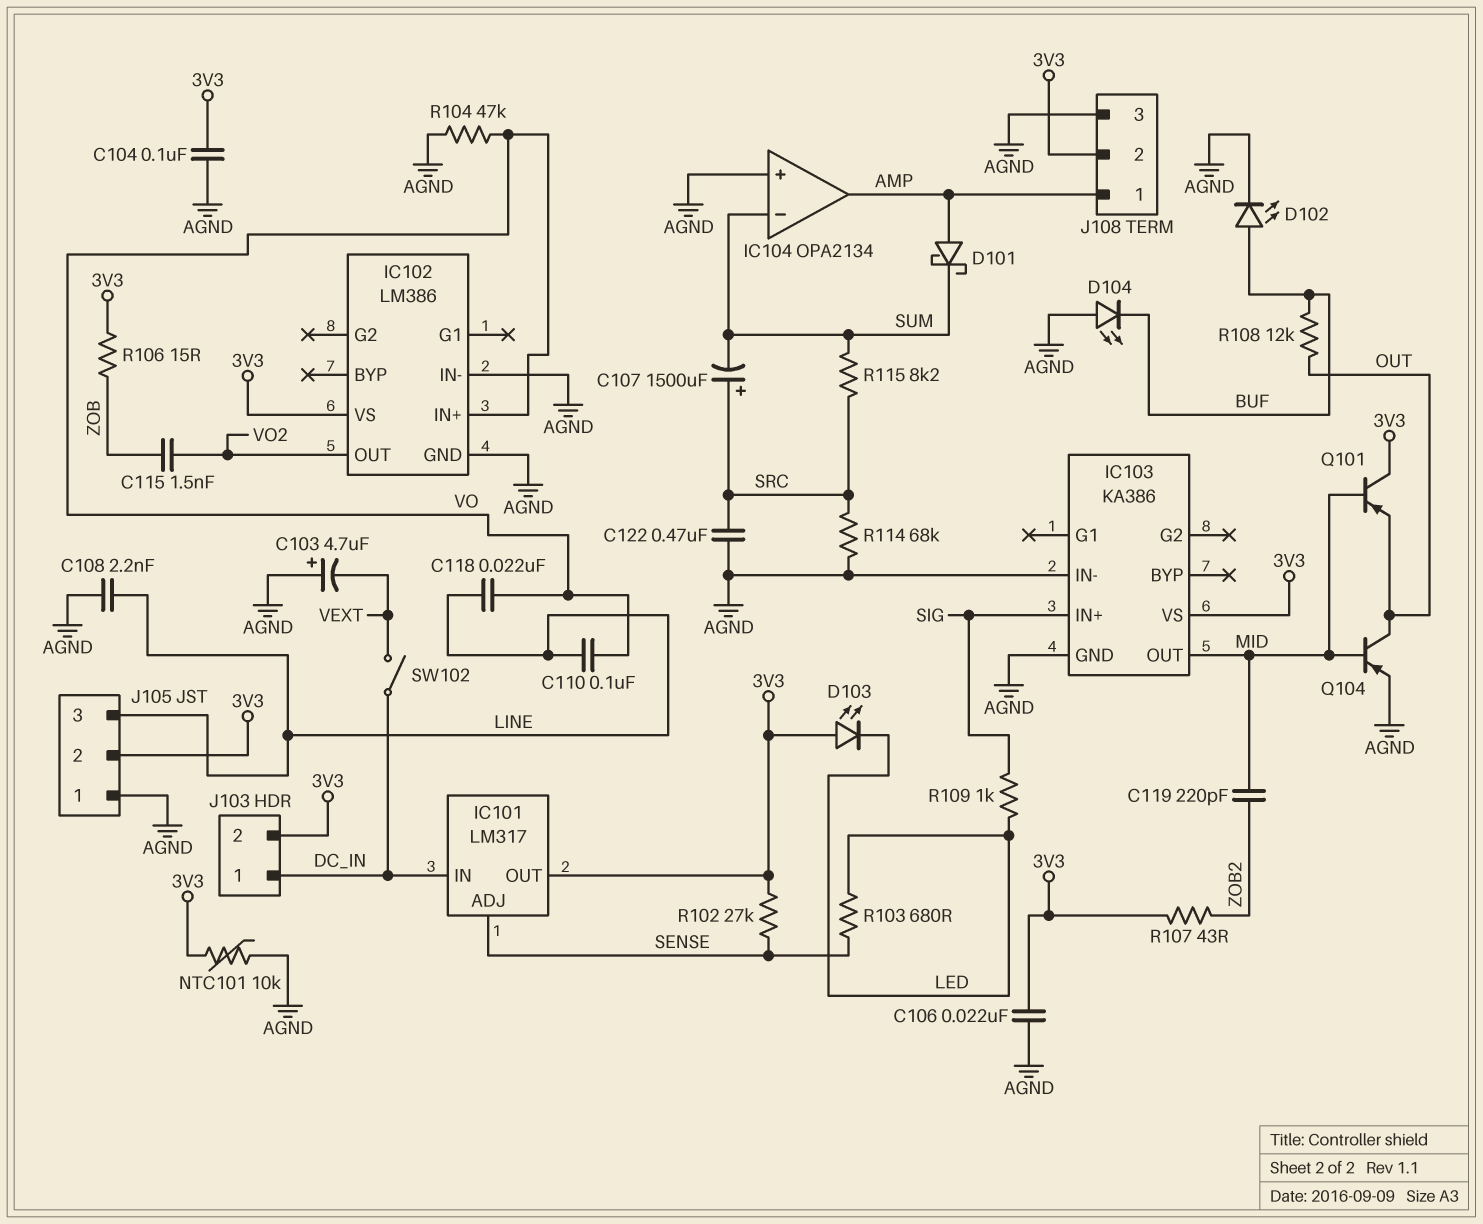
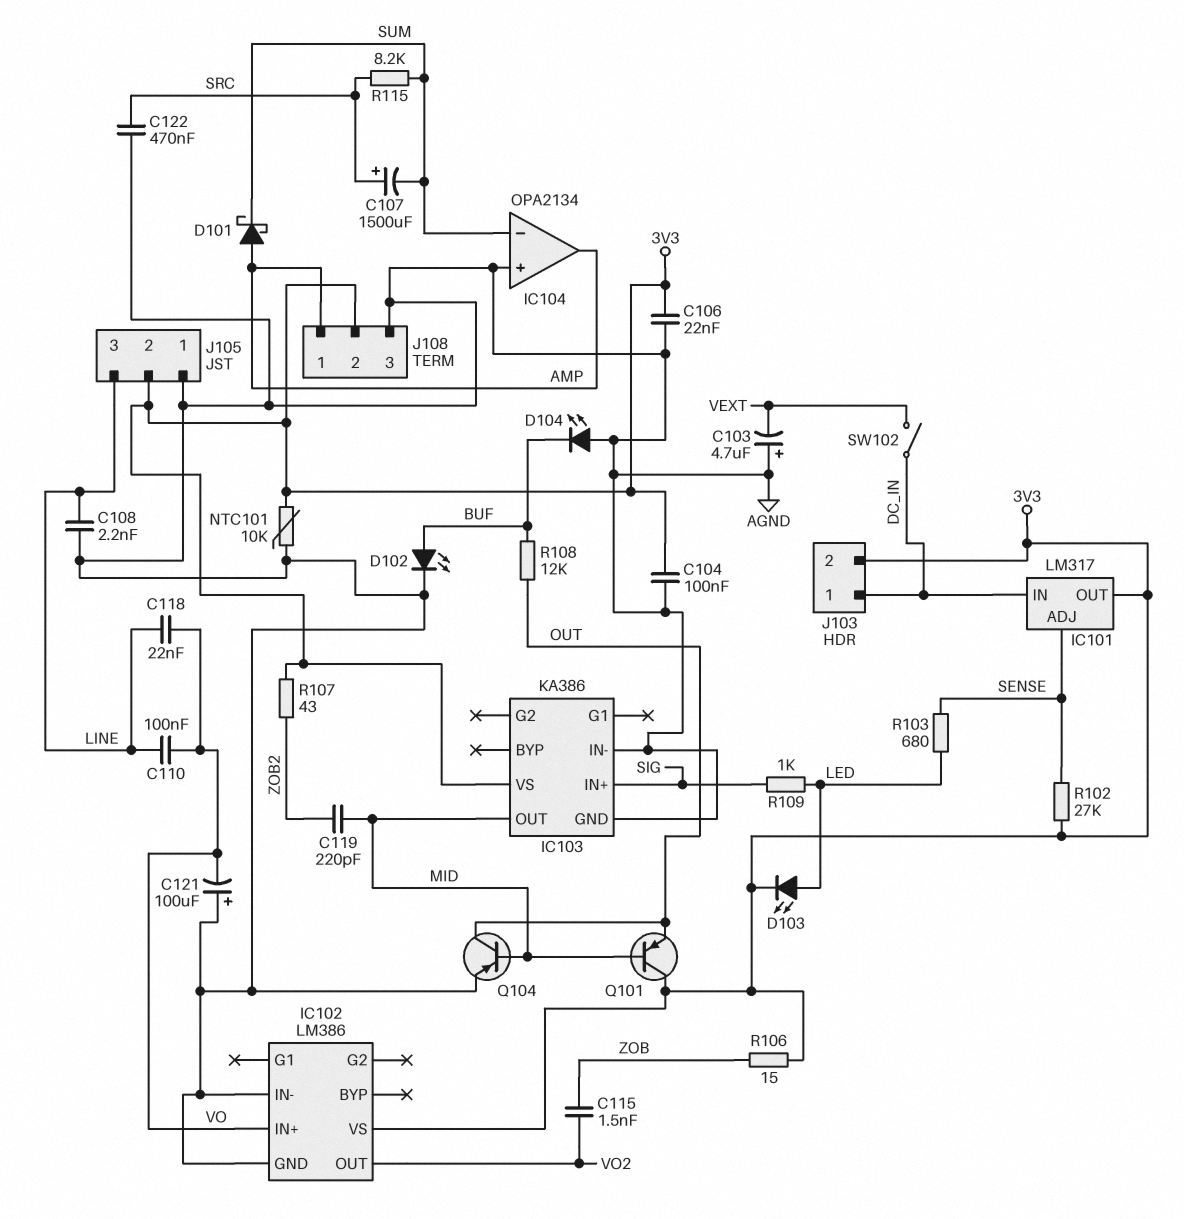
C121: none -> 100uF (plus AGND, minus VO)
D103: LED (A 3V3, K LED) -> LED (A LED, K 3V3)
R104: 47k (AGND, VO) -> none
R114: 68k (AGND, SRC) -> none

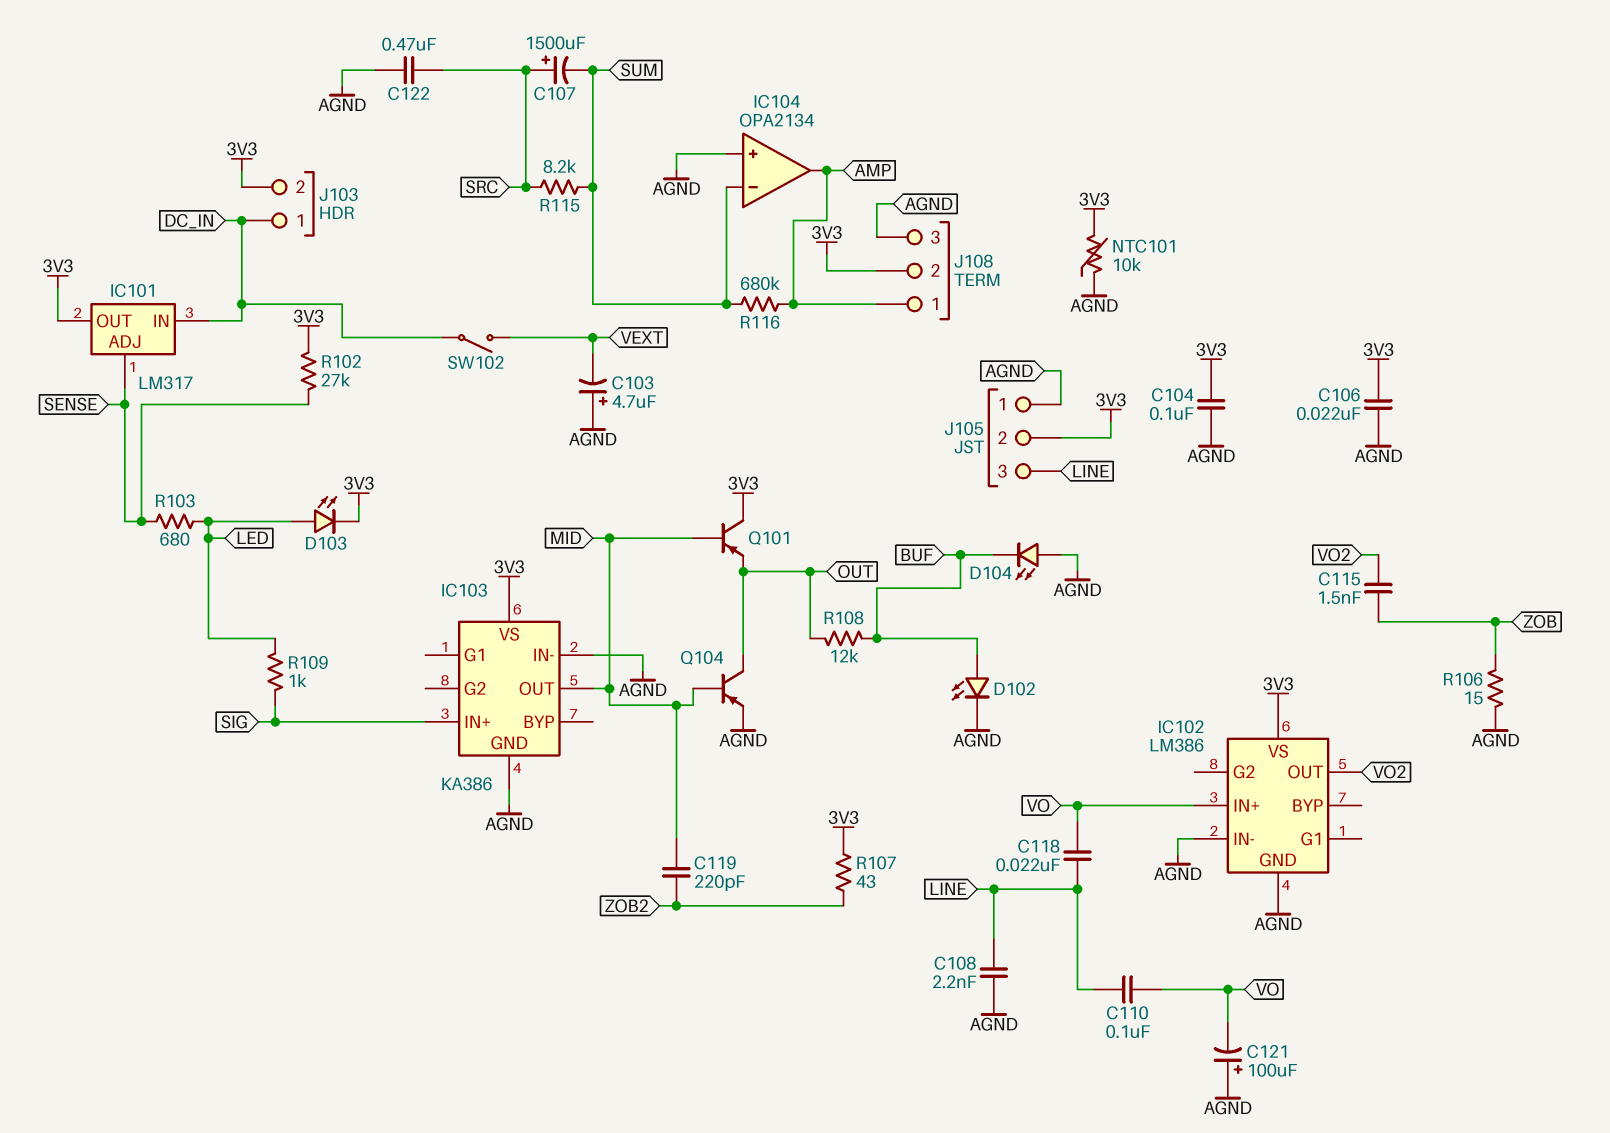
D101: schottky (A AMP, K SUM) -> none
R106: 15 (3V3, ZOB) -> 15 (AGND, ZOB)
R116: none -> 680k (AMP, SUM)

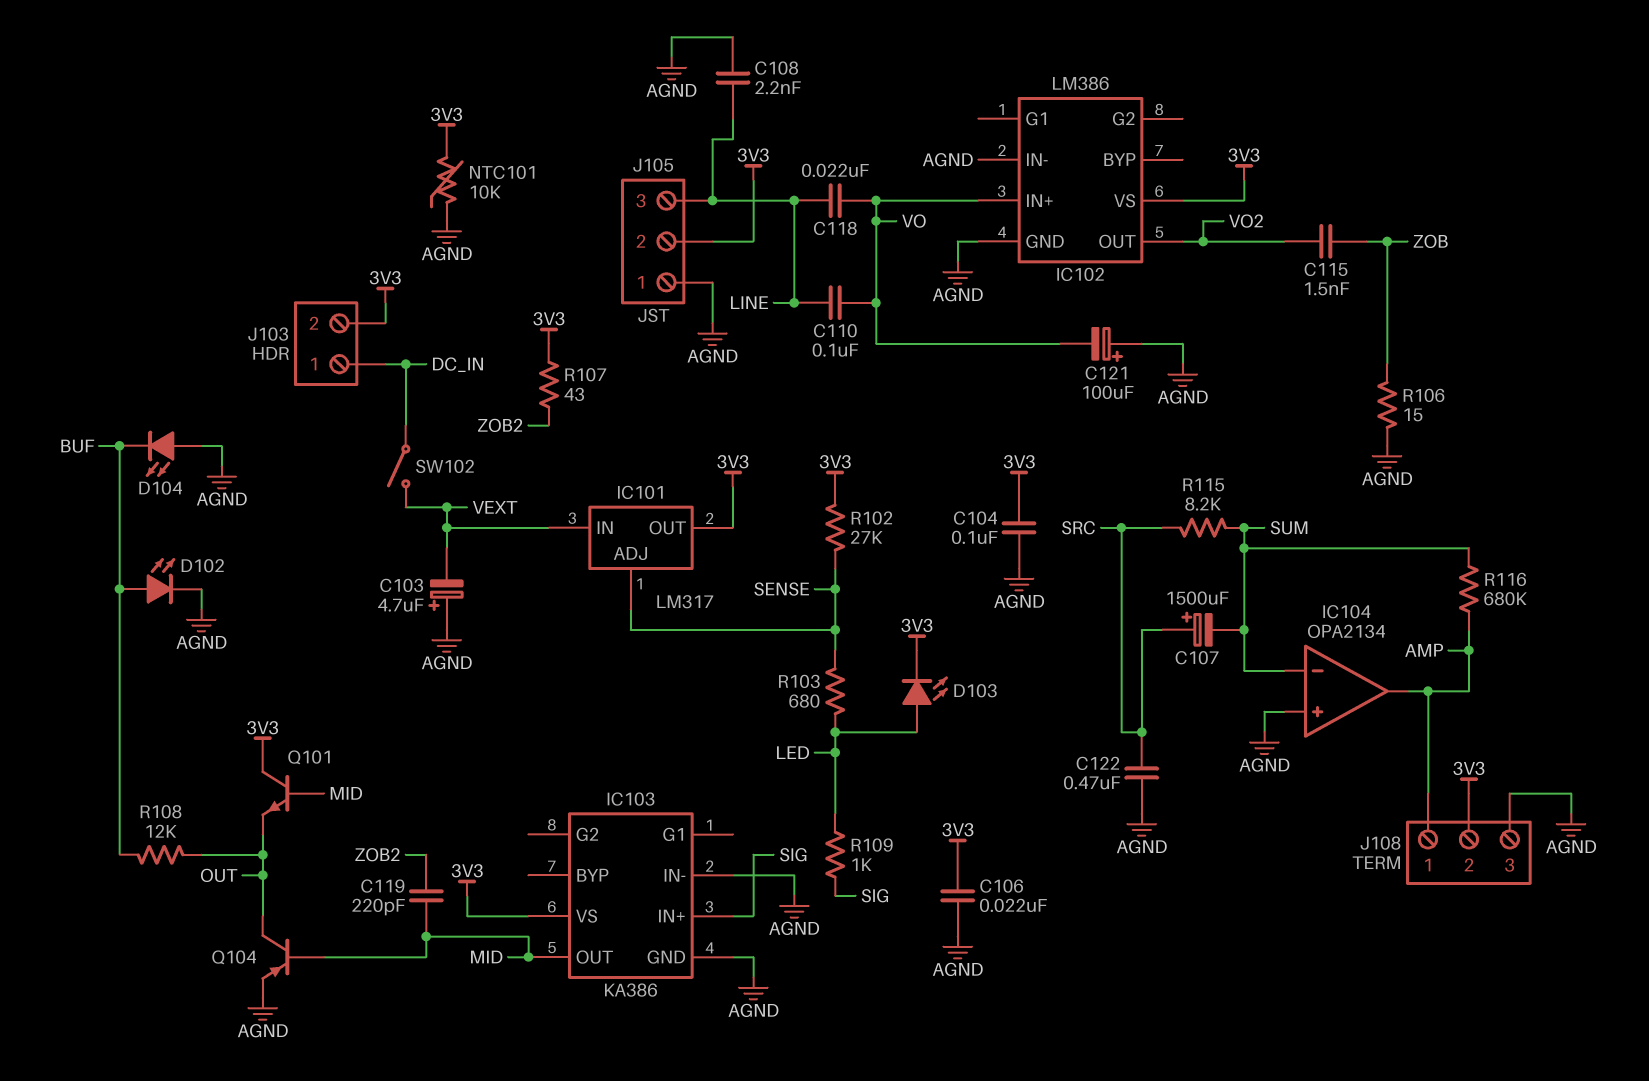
IC101 pin IN: DC_IN -> VEXT
Q101: PNP (B MID, C 3V3, E OUT) -> NPN (B MID, C 3V3, E OUT)

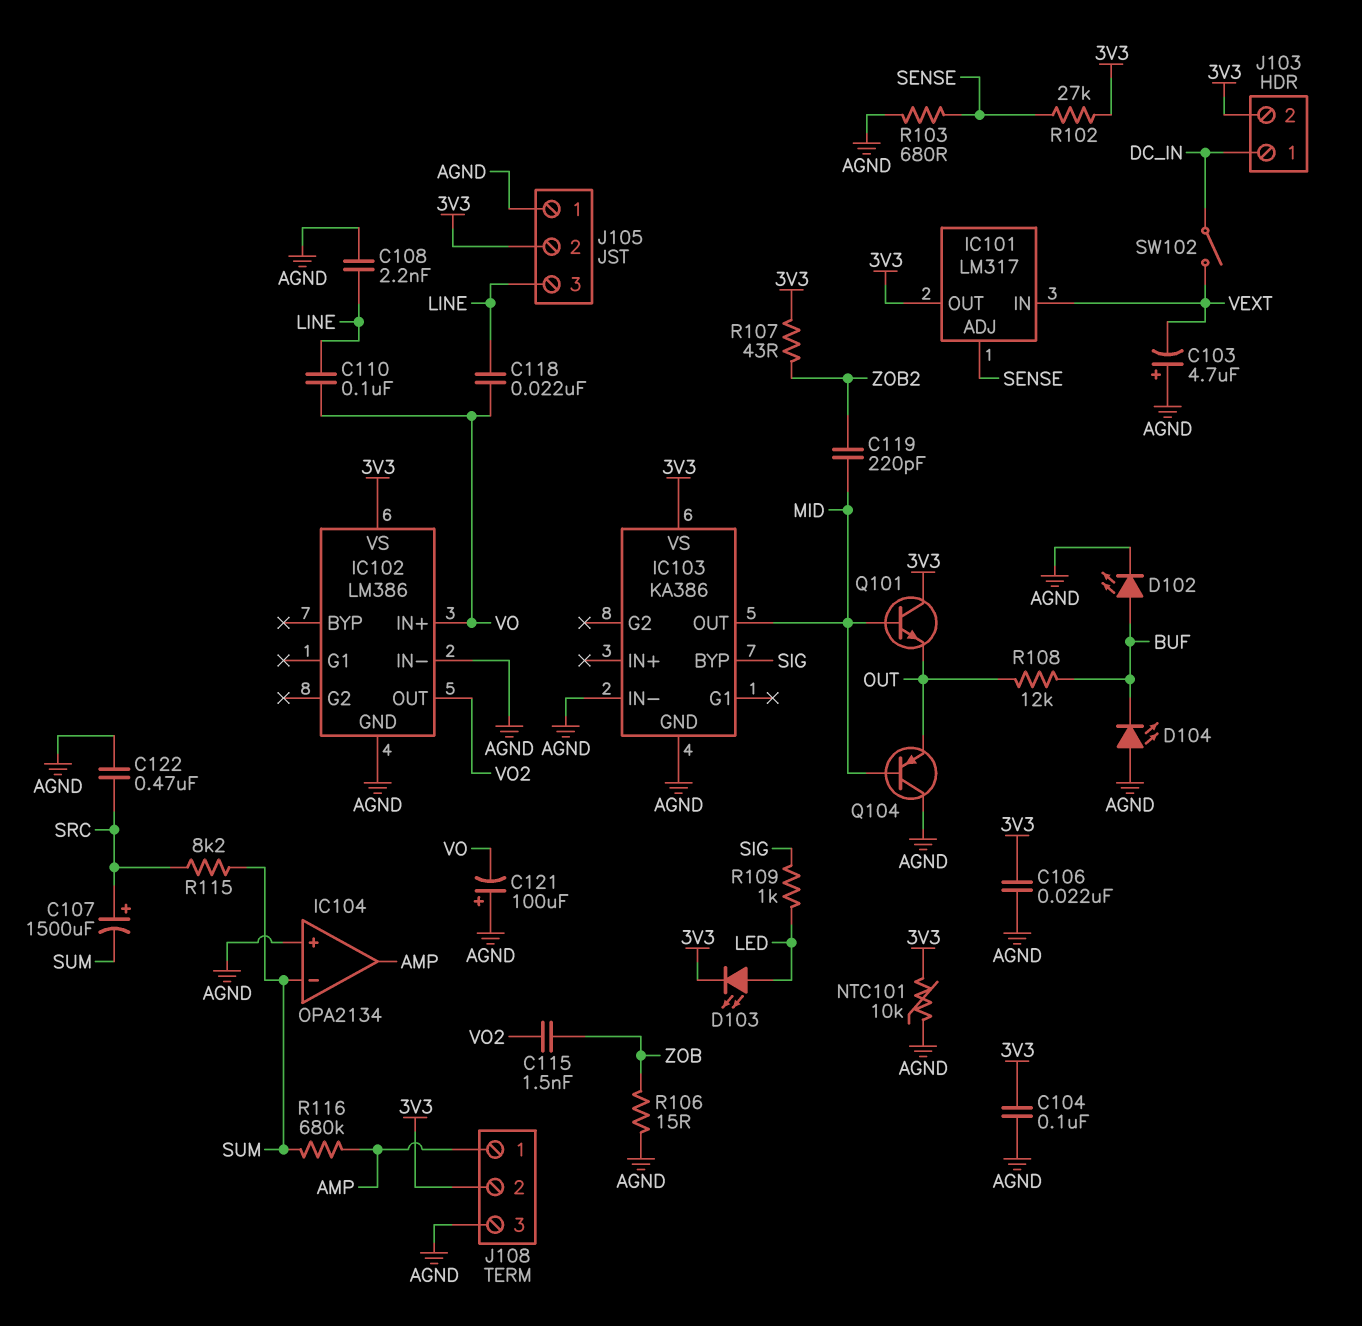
IC103 pin BYP: none -> SIG
IC103 pin IN+: SIG -> none
Q104: PNP (B MID, C OUT, E AGND) -> PNP (B MID, C AGND, E OUT)
R103: 680 (LED, SENSE) -> 680 (AGND, SENSE)

